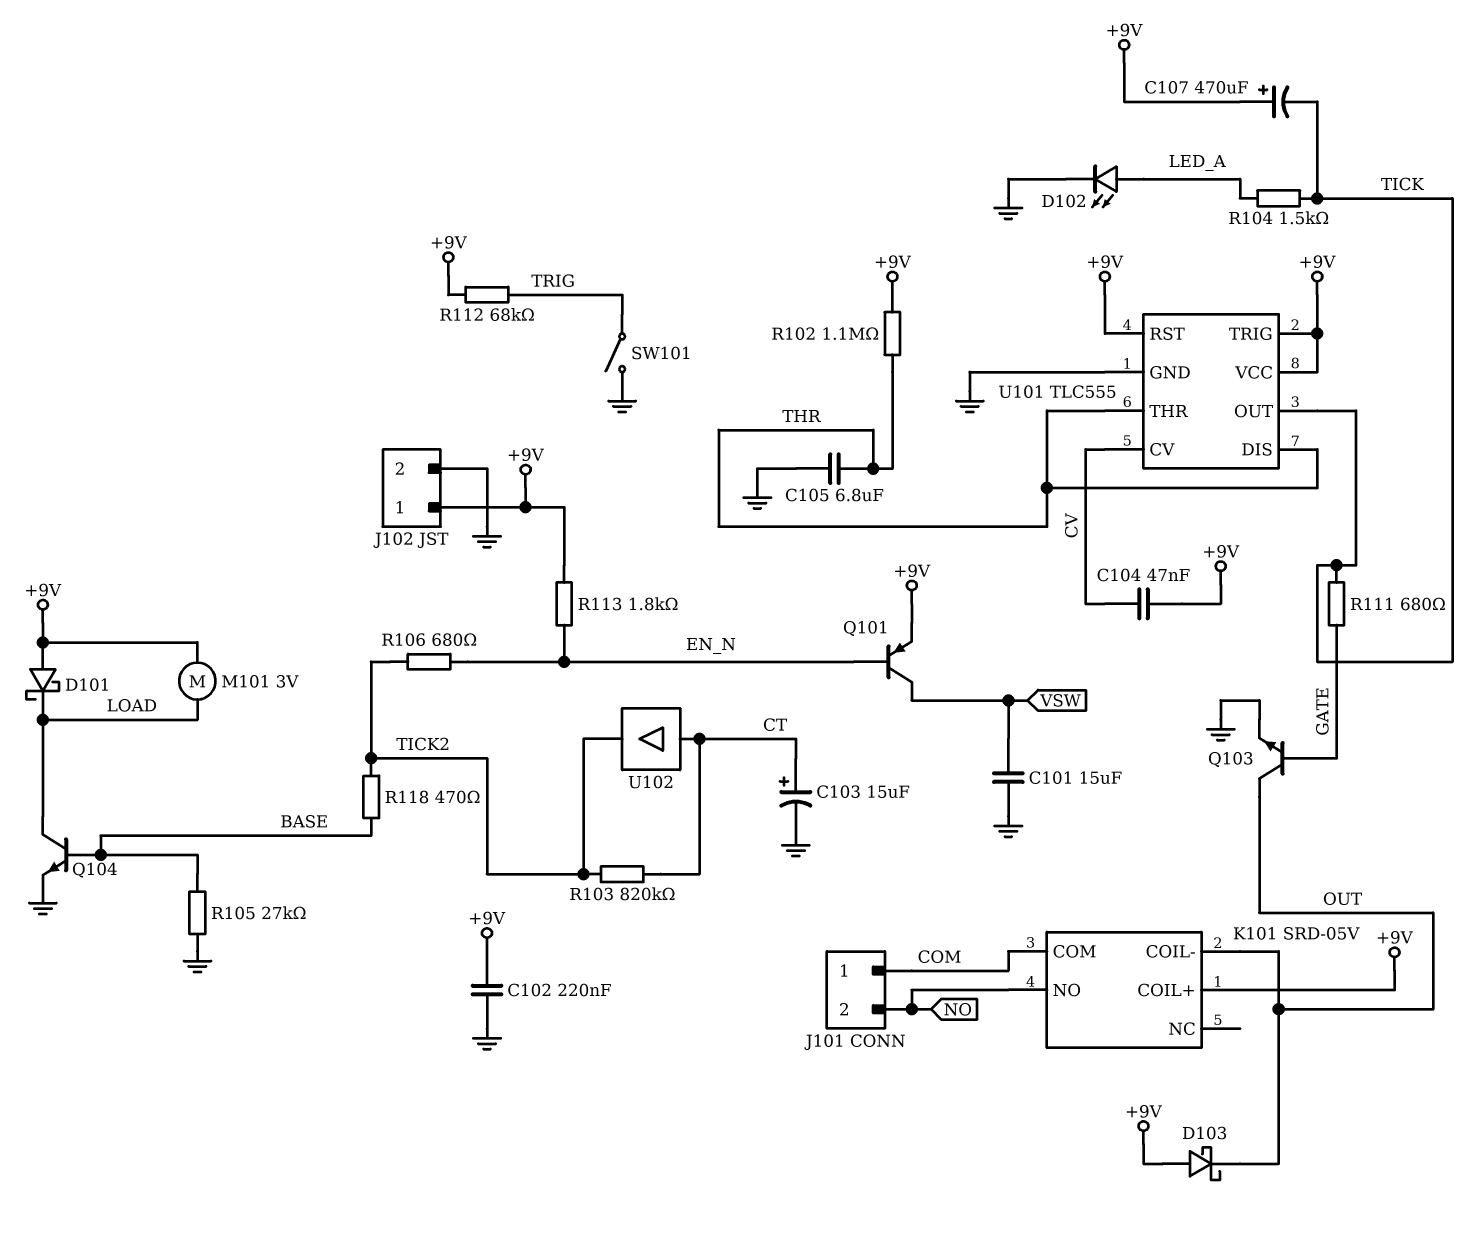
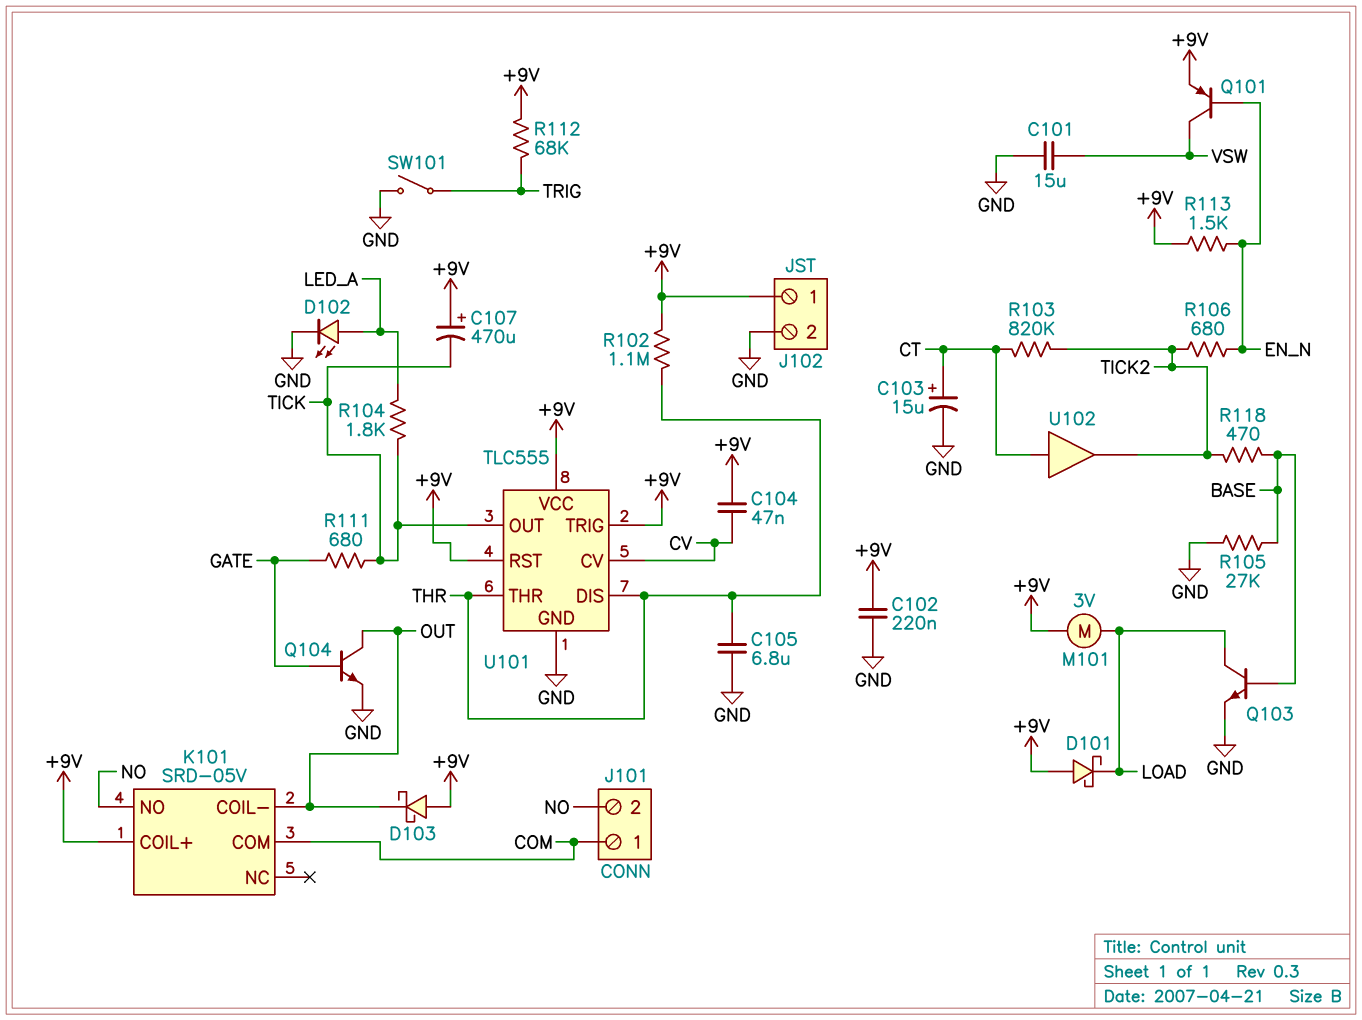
Q103: NPN (B GATE, C OUT, E GND) -> NPN (B BASE, C LOAD, E GND)
Q104: NPN (B BASE, C LOAD, E GND) -> NPN (B GATE, C OUT, E GND)
R104: 1.5k (LED_A, TICK) -> 1.8k (LED_A, TICK)
R113: 1.8k (+9V, EN_N) -> 1.5k (+9V, EN_N)

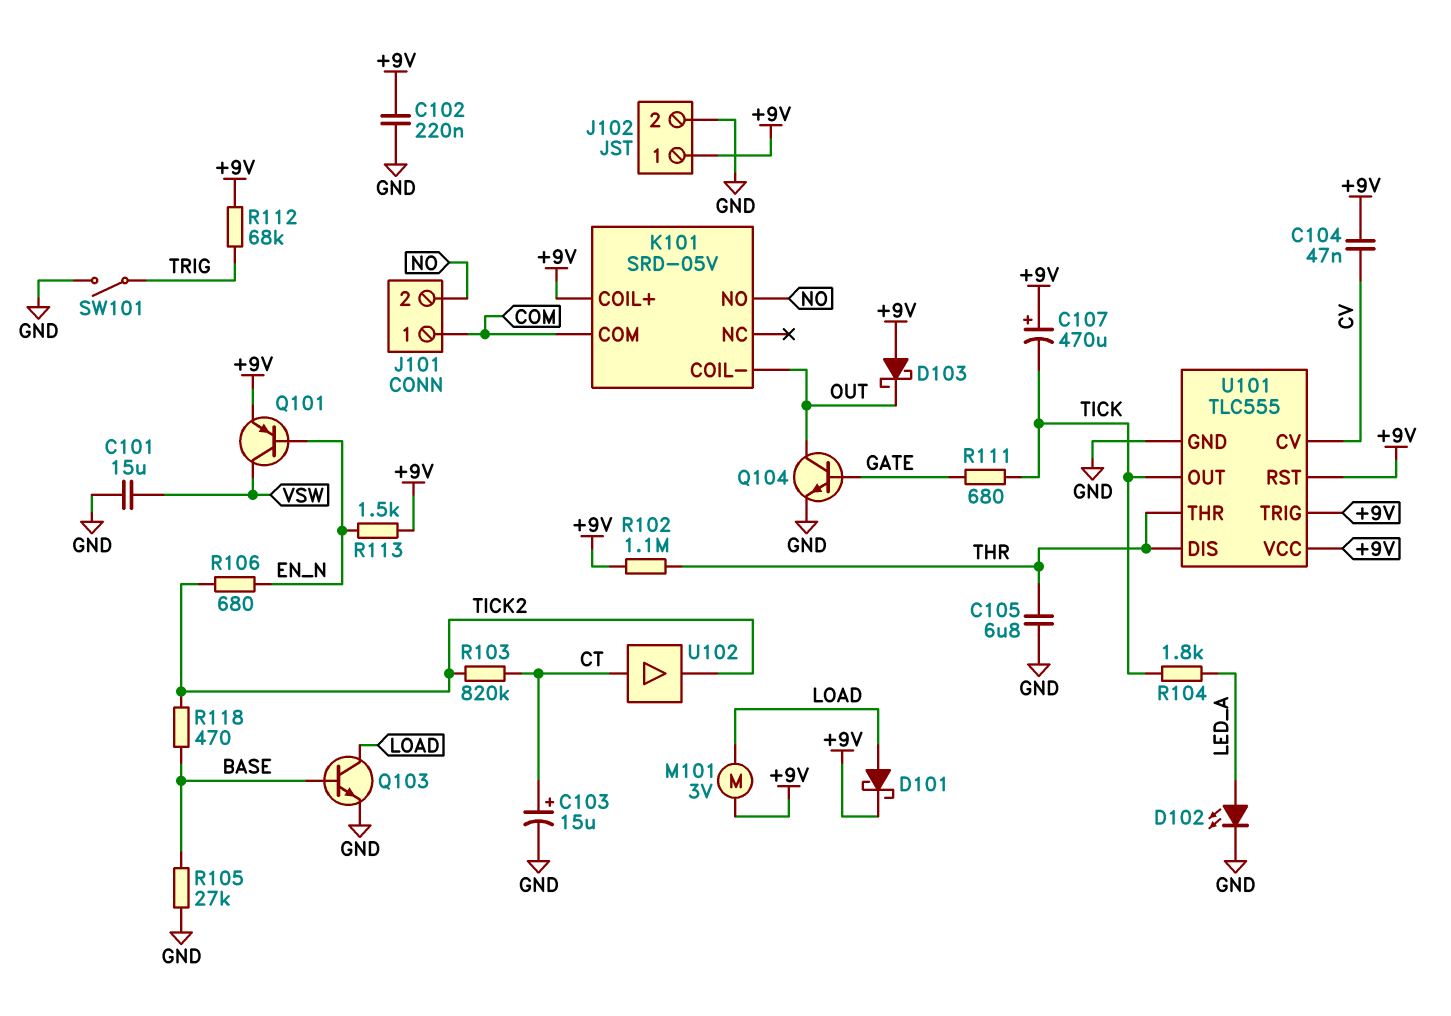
D101: schottky (A +9V, K LOAD) -> schottky (A LOAD, K +9V)

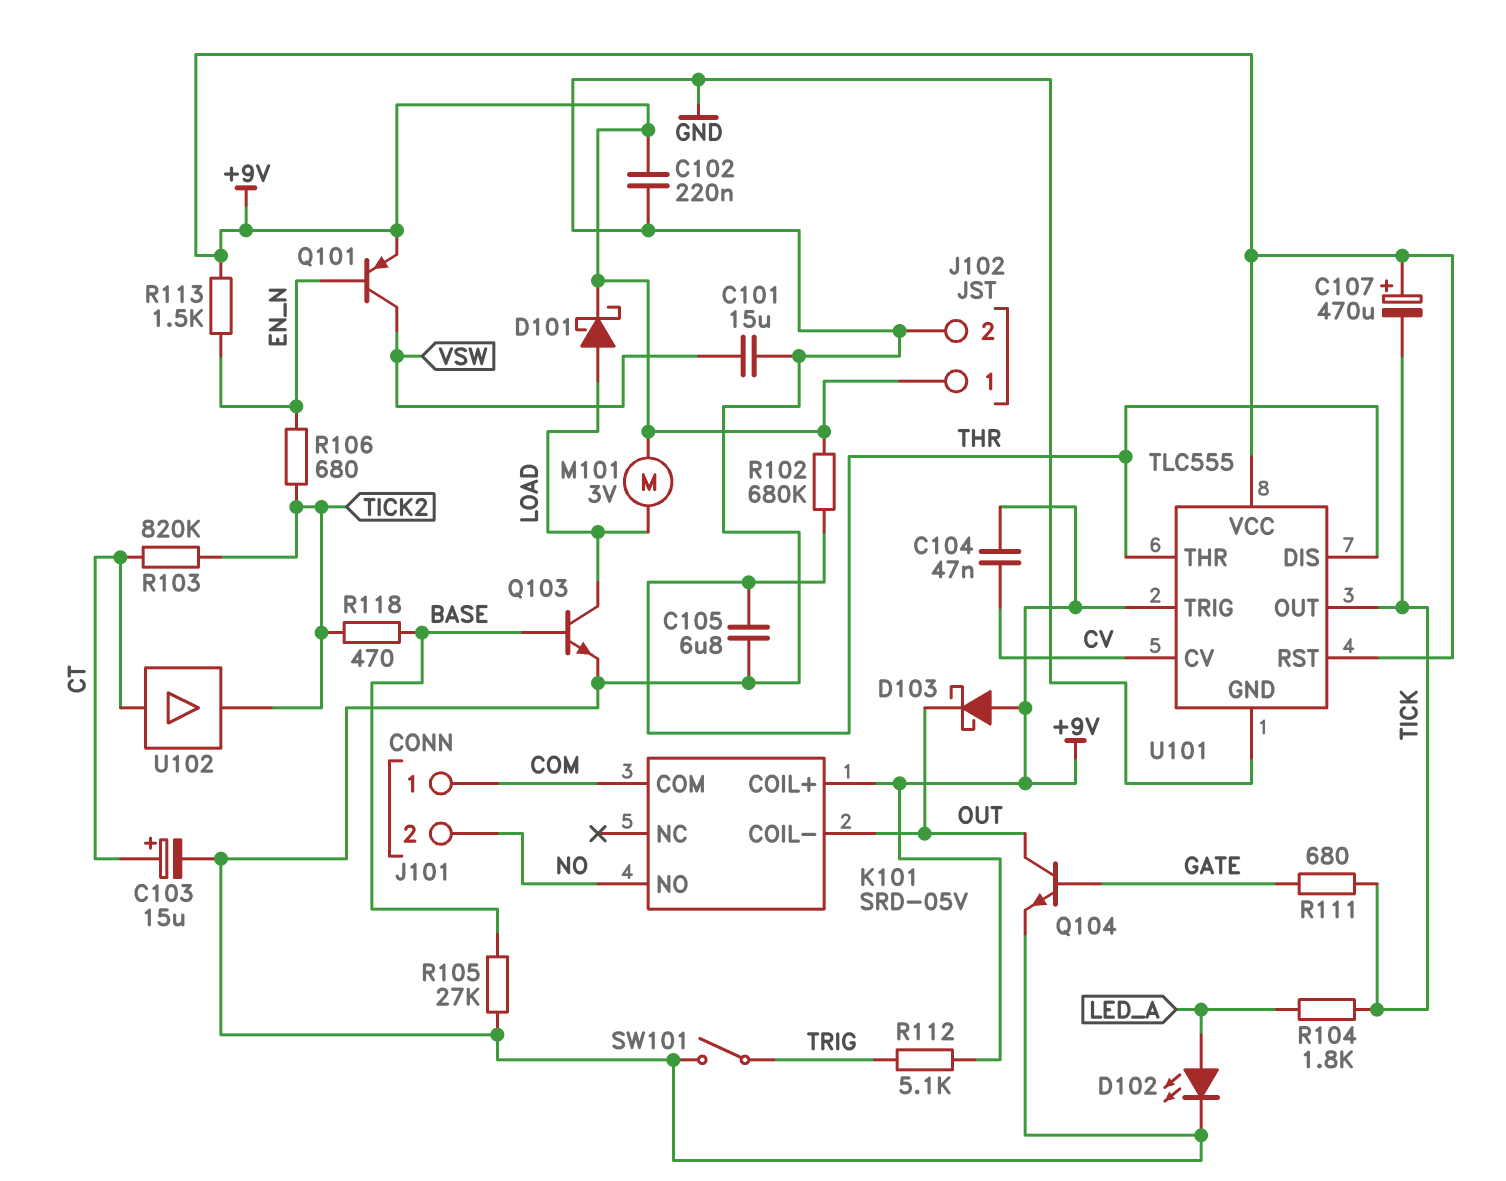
R102: 1.1M (+9V, THR) -> 680k (+9V, THR)
R112: 68k (+9V, TRIG) -> 5.1k (+9V, TRIG)

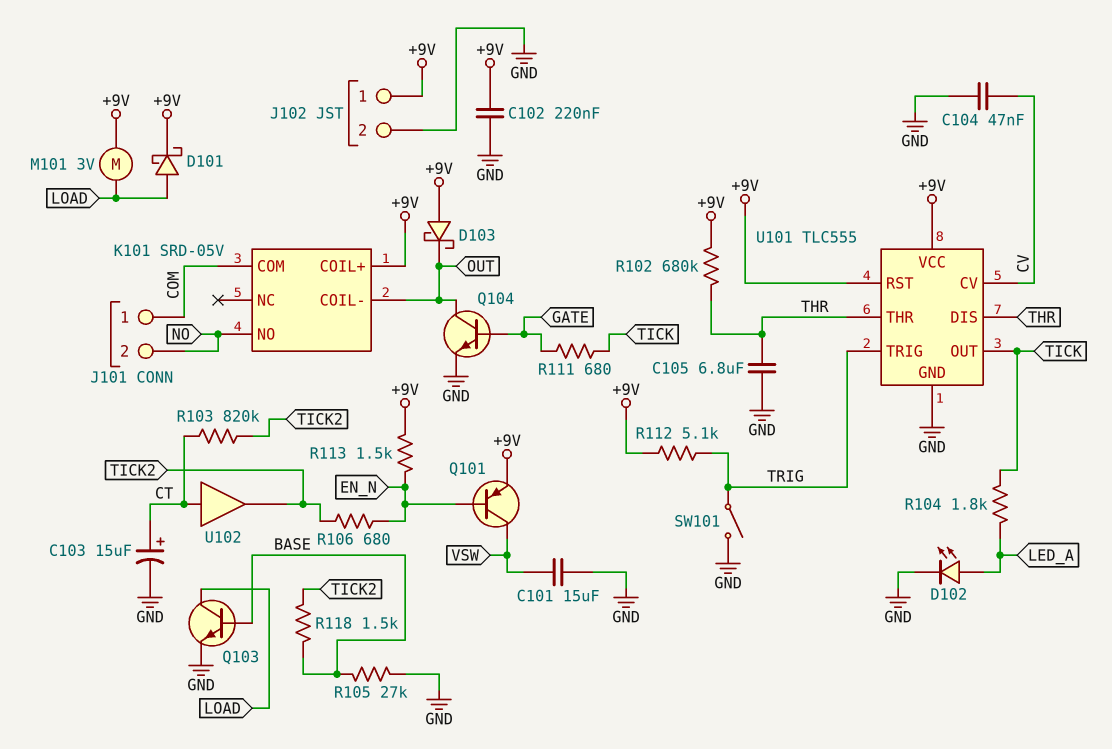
C104: 47nF (+9V, CV) -> 47nF (CV, GND)
C107: 470uF (plus +9V, minus TICK) -> none
R118: 470 (BASE, TICK2) -> 1.5k (BASE, TICK2)
U101 pin TRIG: +9V -> TRIG

